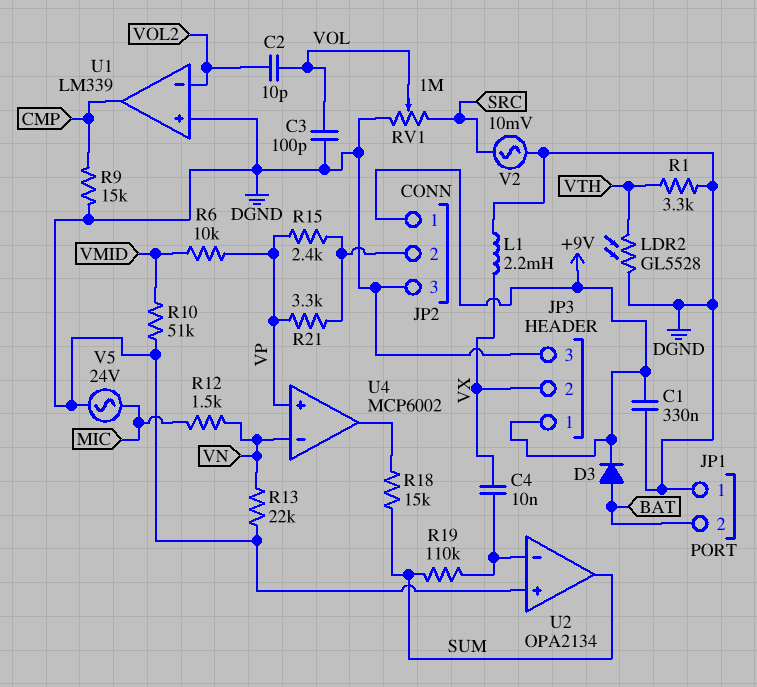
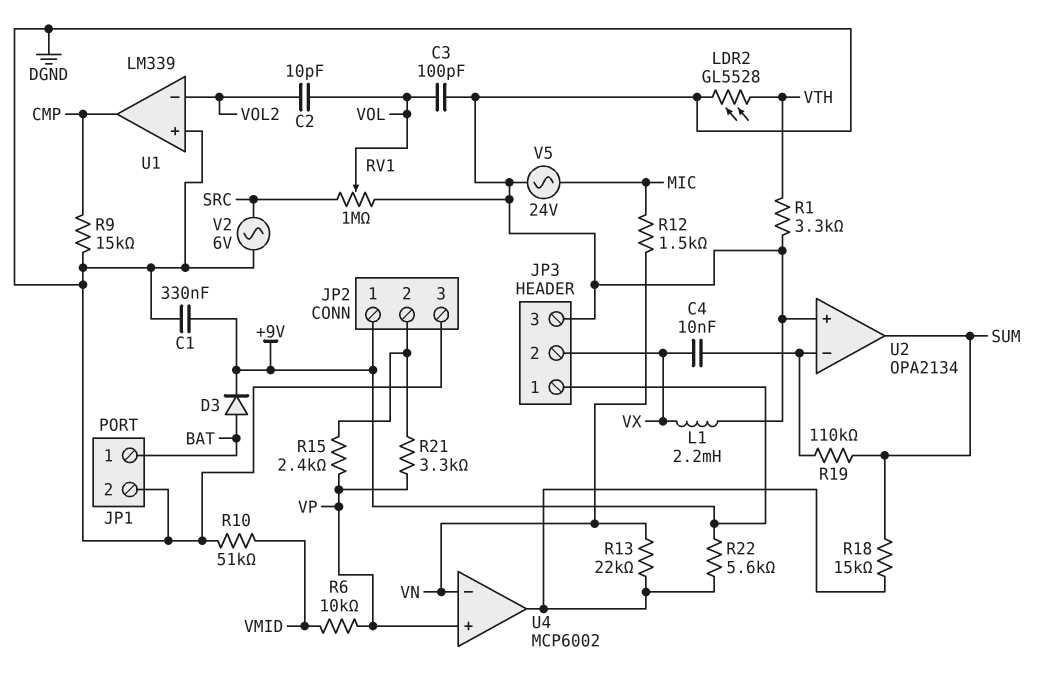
JP1 pin 1: DGND -> BAT
JP1 pin 2: BAT -> DGND
R13: 22k (DGND, VN) -> 22k (U4/out, VN)
R22: none -> 5.6k (+9V, U4/out)
V2: AC 10mV (DGND, SRC) -> AC 6V (DGND, SRC)

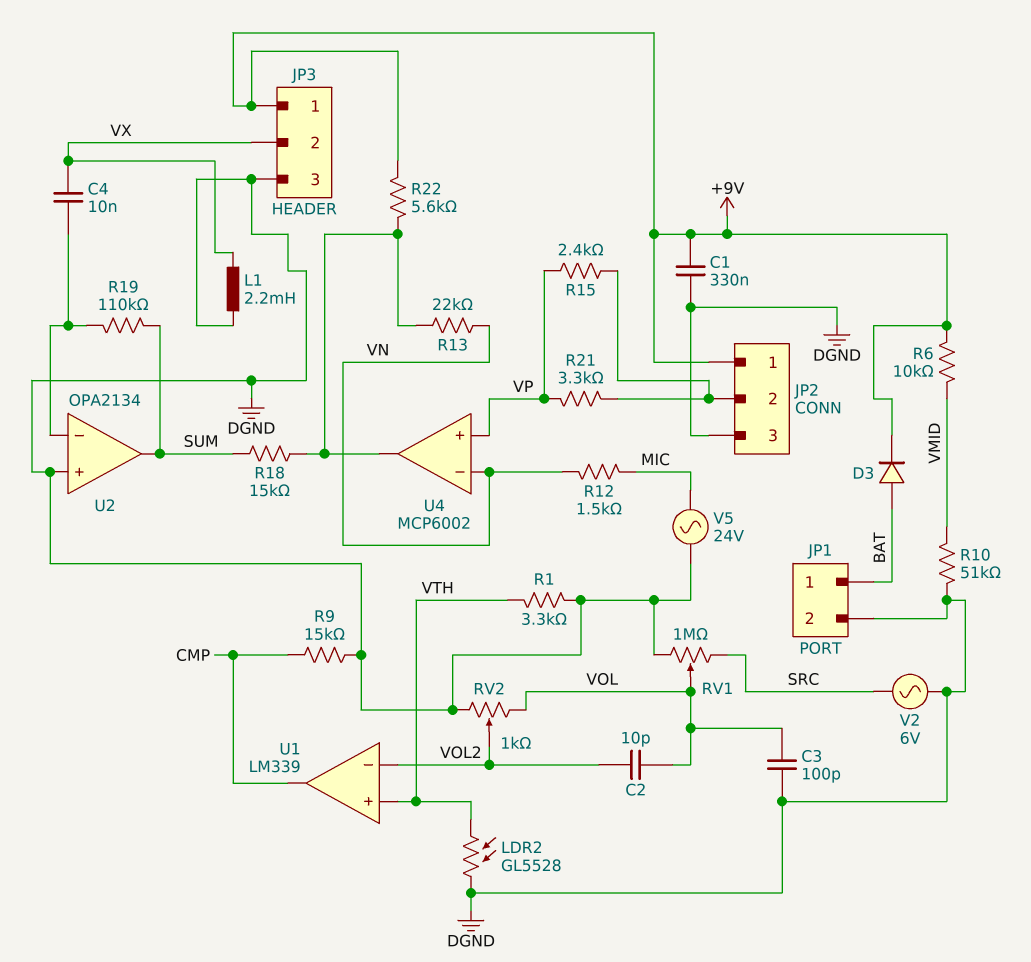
R6: 10k (VMID, VP) -> 10k (+9V, VMID)
RV2: none -> 1k (DGND, VOL, wiper VOL2)
U1 pin in+: DGND -> VTH

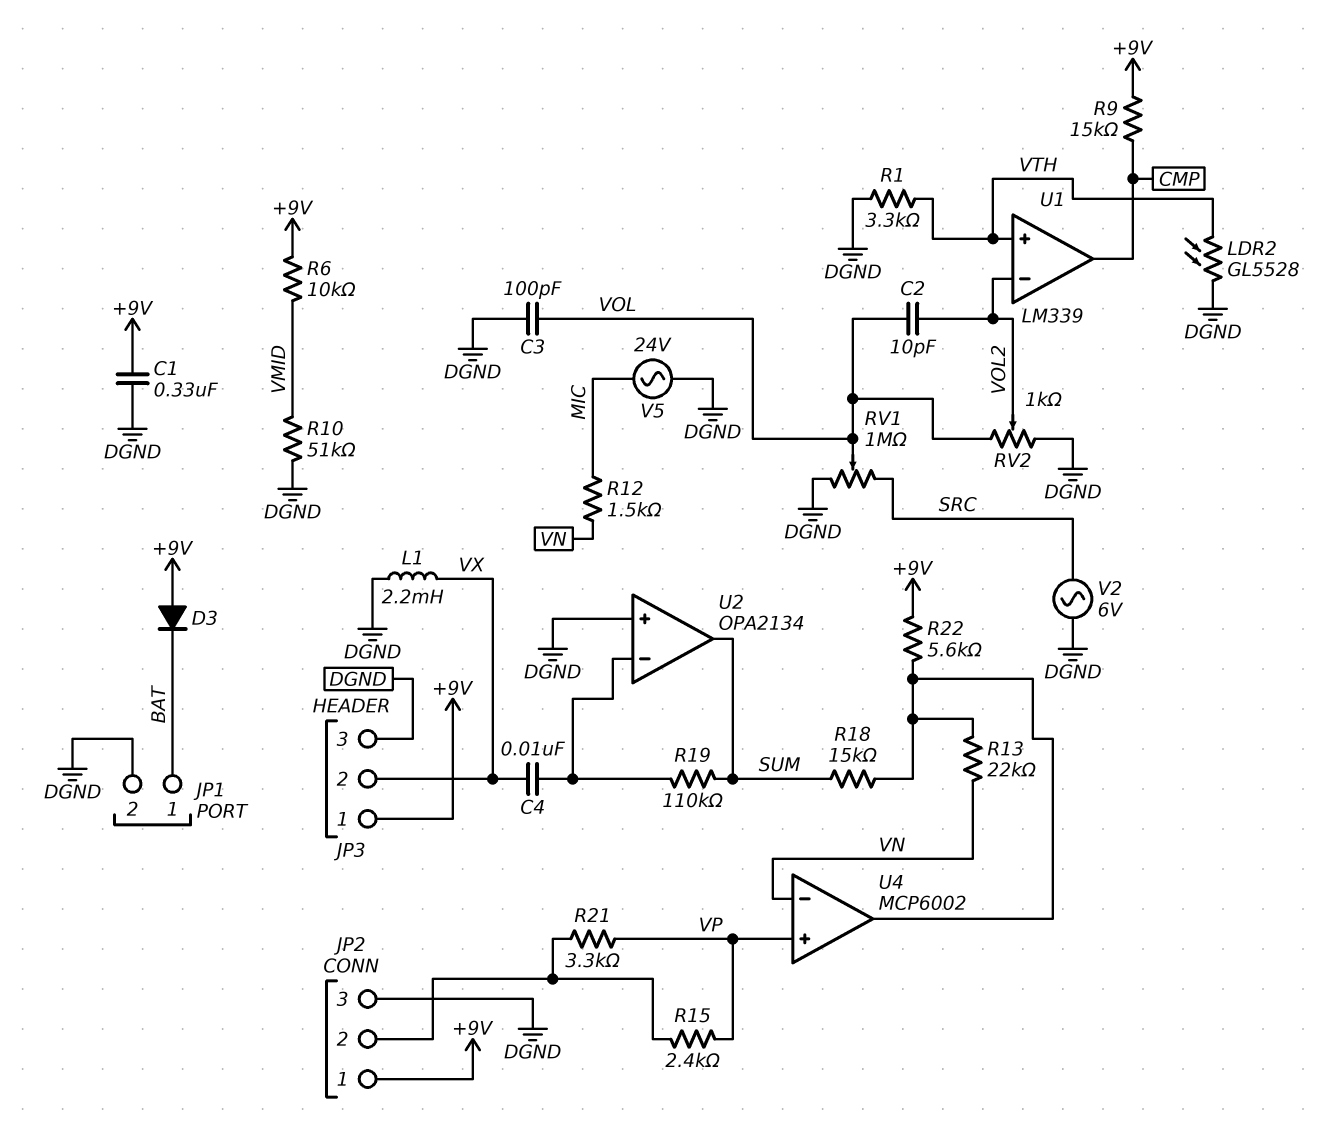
D3: diode (A BAT, K +9V) -> diode (A +9V, K BAT)
R9: 15k (CMP, DGND) -> 15k (+9V, CMP)

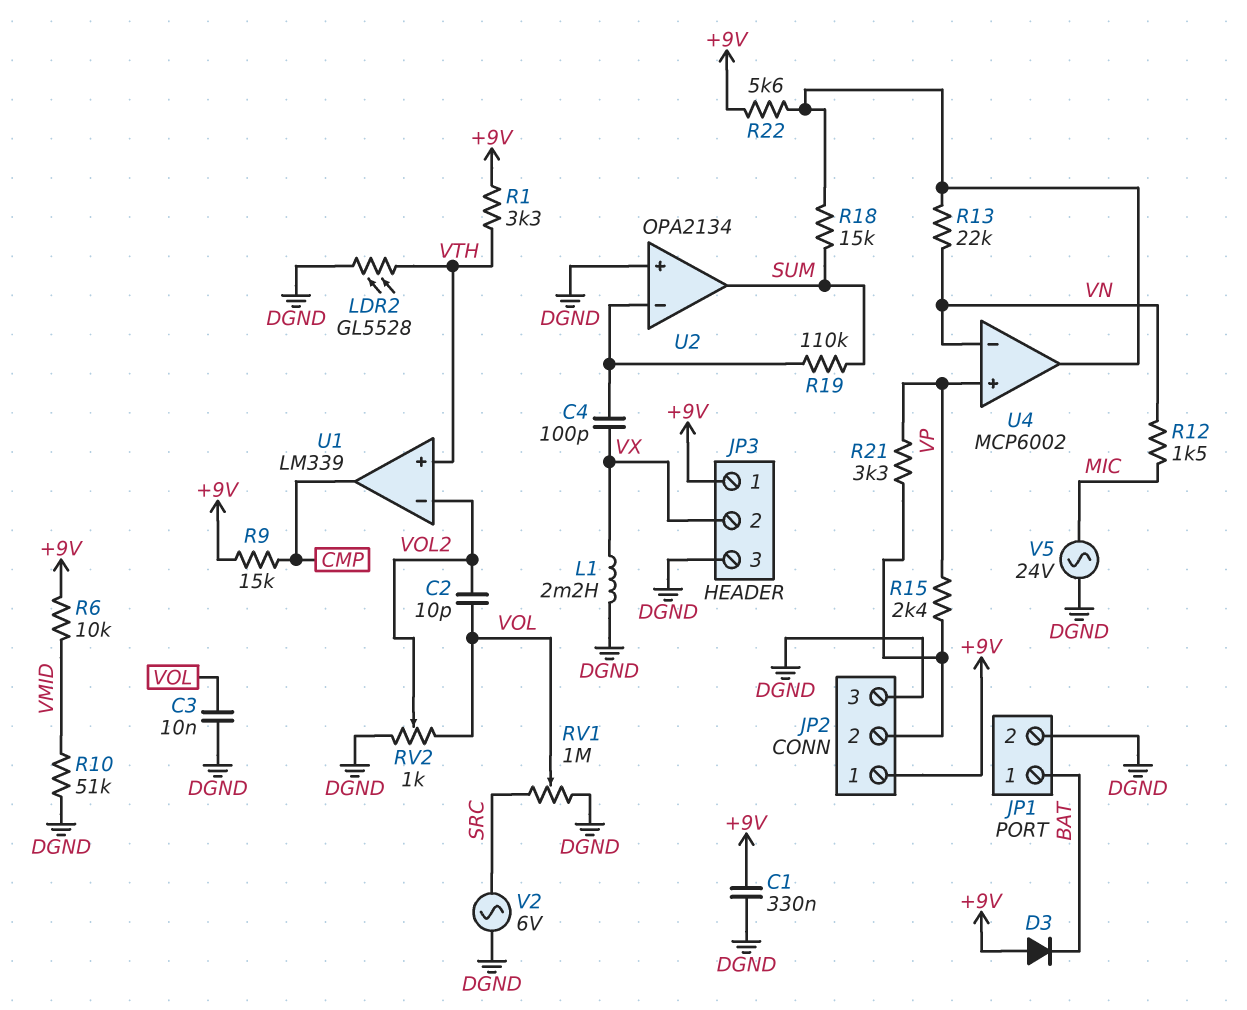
C3: 100pF (DGND, VOL) -> 10nF (DGND, VOL)
C4: 10nF (U2/in-, VX) -> 100pF (U2/in-, VX)
R1: 3.3k (DGND, VTH) -> 3.3k (+9V, VTH)

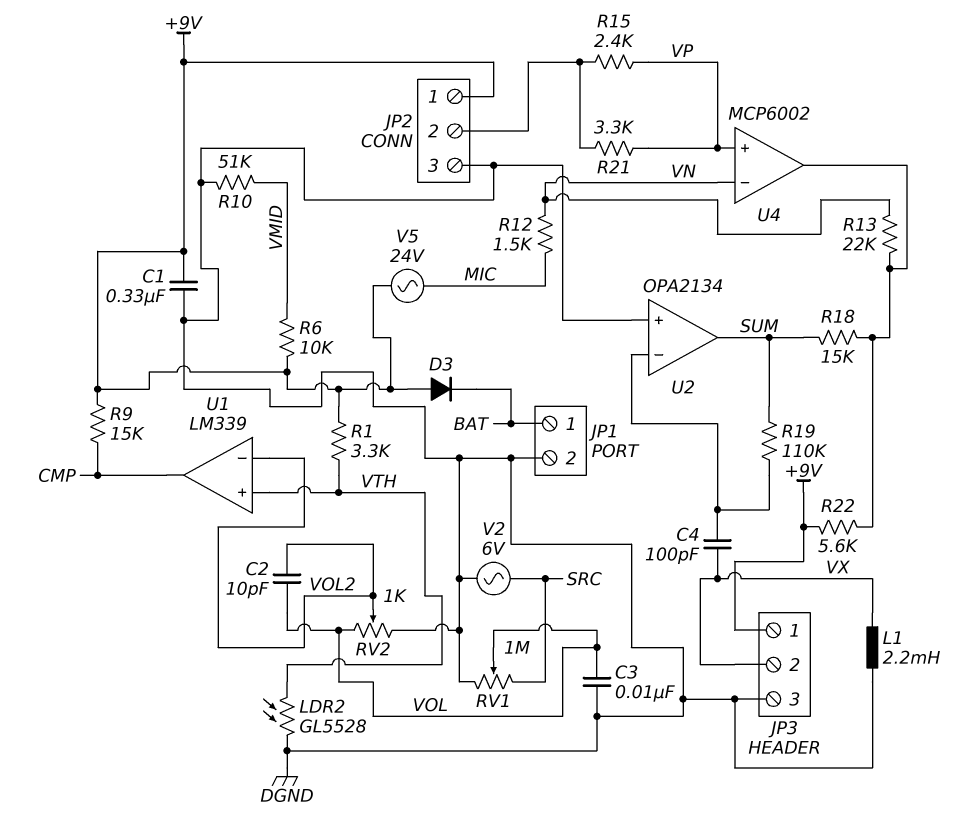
V5: AC 24V (DGND, MIC) -> AC 24V (+9V, MIC)

